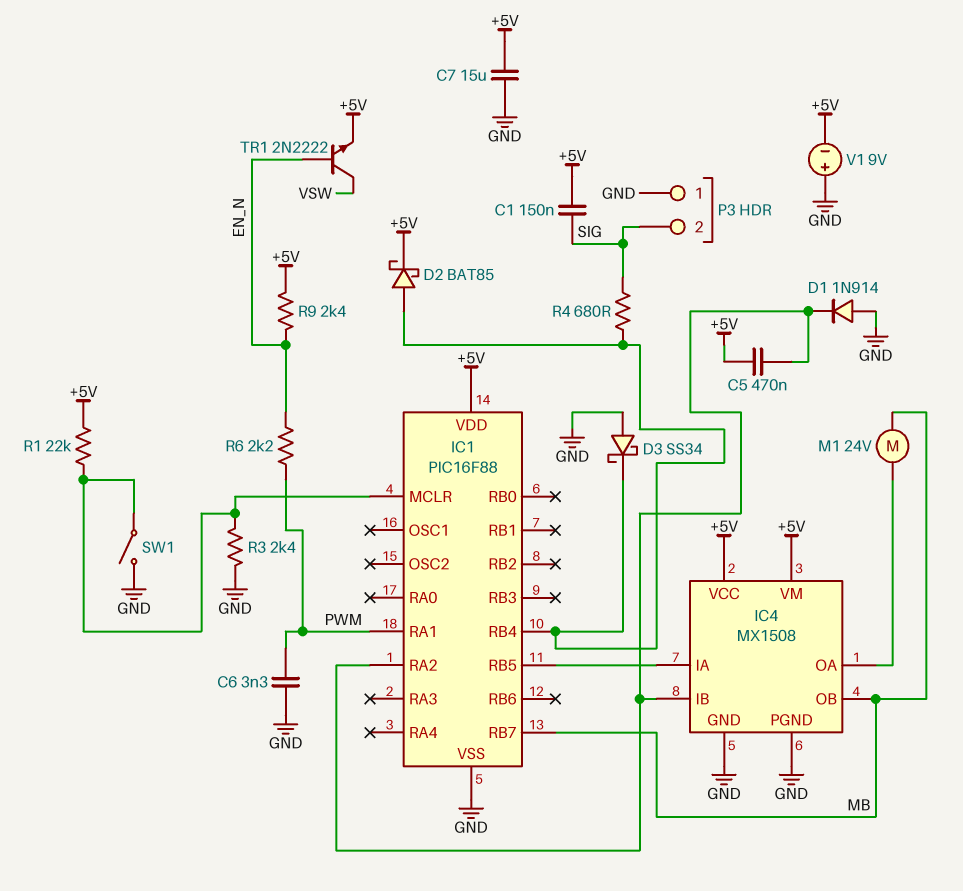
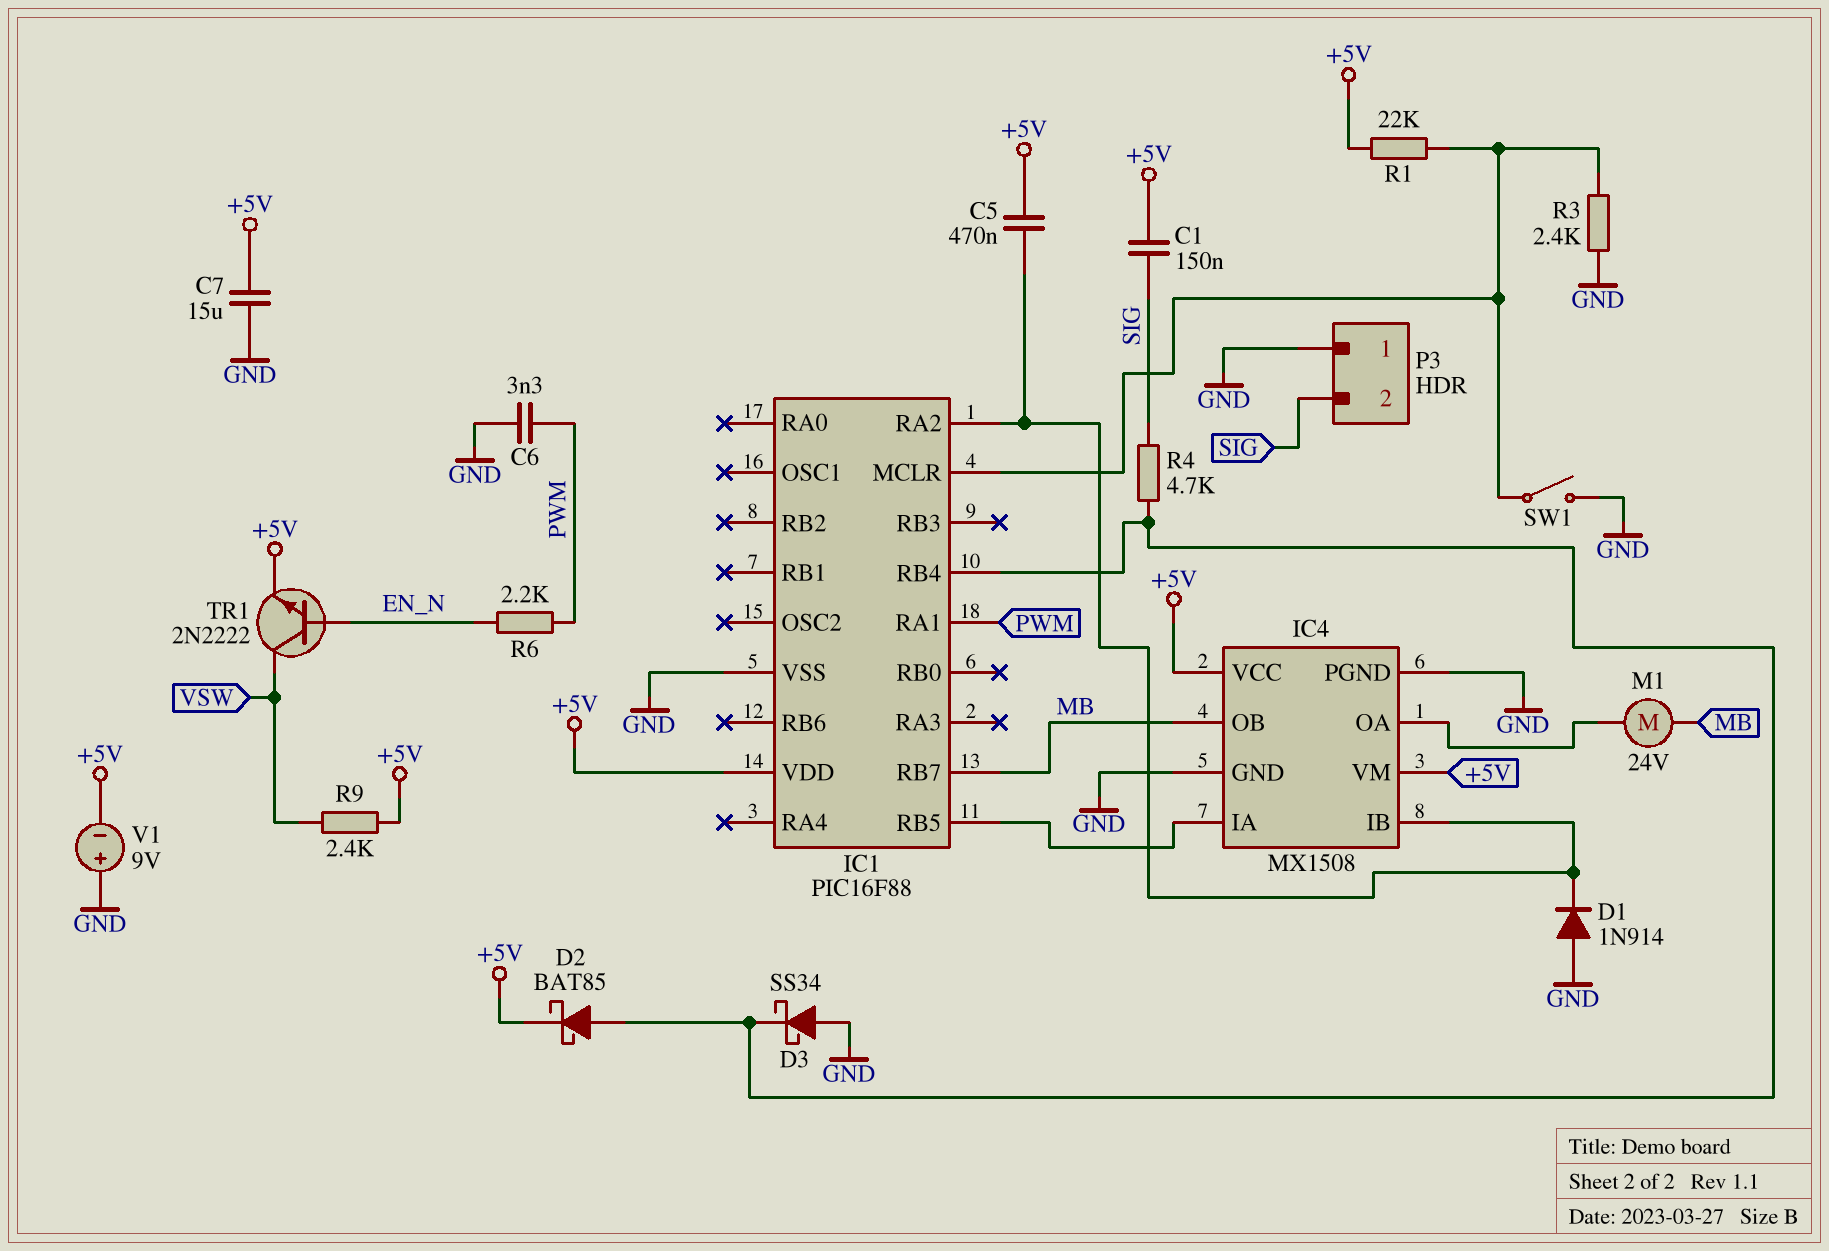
R4: 680 (IC1/RB4, SIG) -> 4.7k (IC1/RB4, SIG)
R9: 2.4k (+5V, EN_N) -> 2.4k (+5V, VSW)

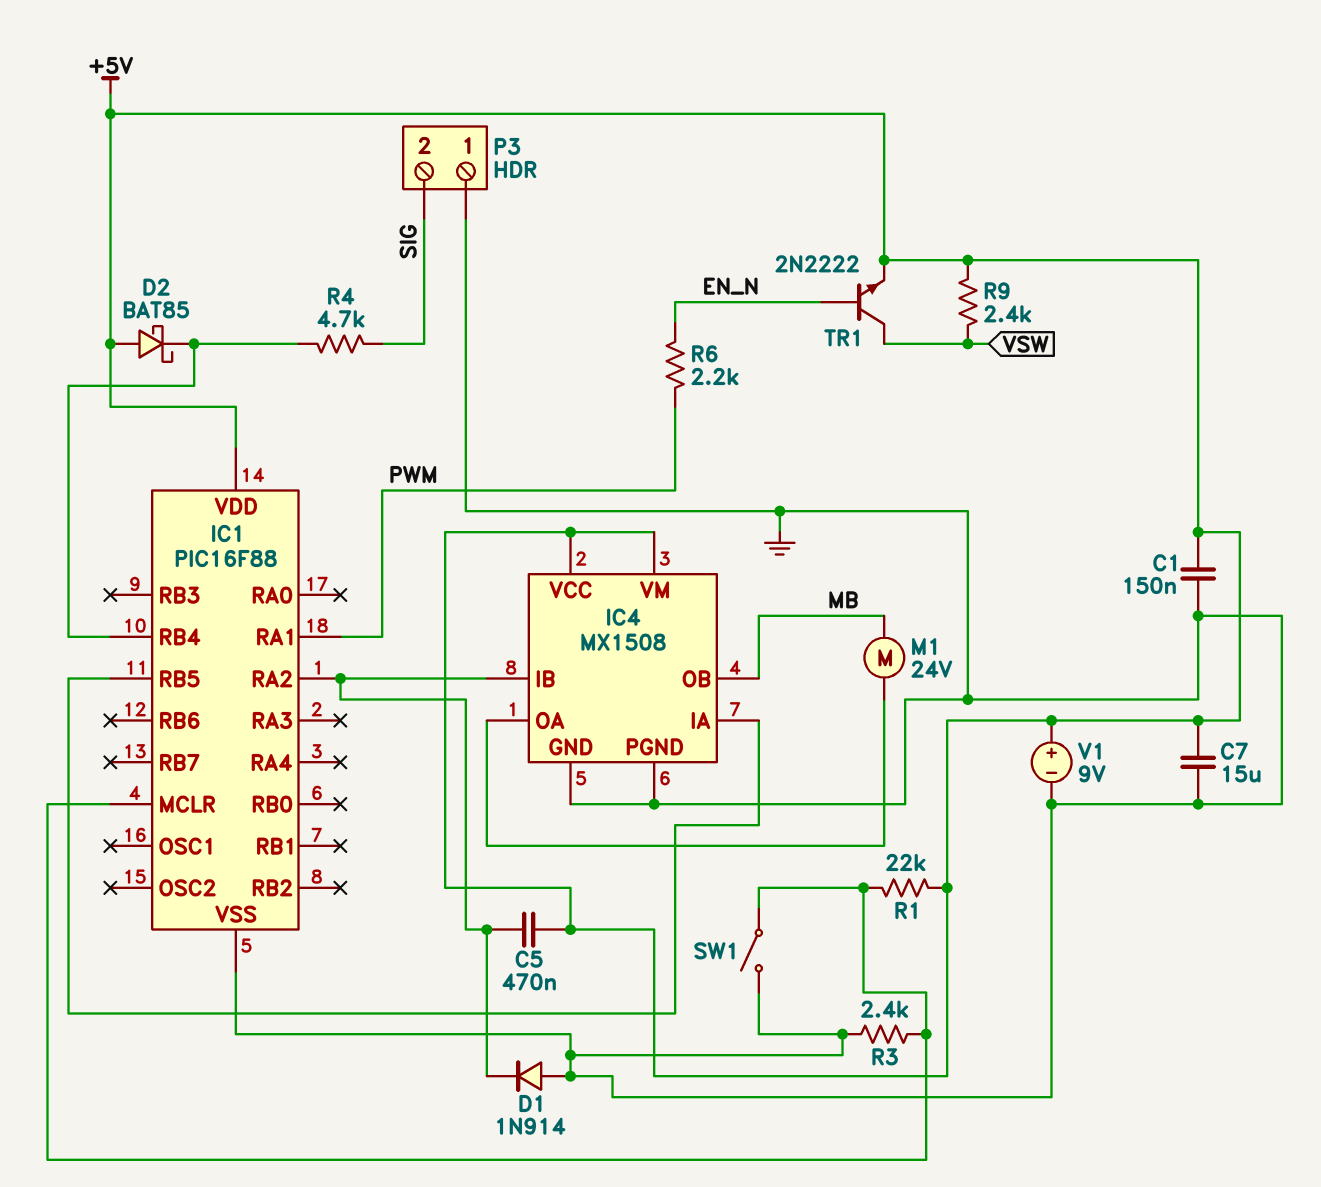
C1: 150nF (+5V, SIG) -> 150nF (+5V, GND)
C6: 3.3nF (GND, PWM) -> none
D2: schottky BAT85 (A IC1/RB4, K +5V) -> schottky BAT85 (A +5V, K IC1/RB4)
D3: schottky SS34 (A GND, K IC1/RB4) -> none
IC1 pin RB7: MB -> none
V1: 9V (plus GND, minus +5V) -> 9V (plus +5V, minus GND)

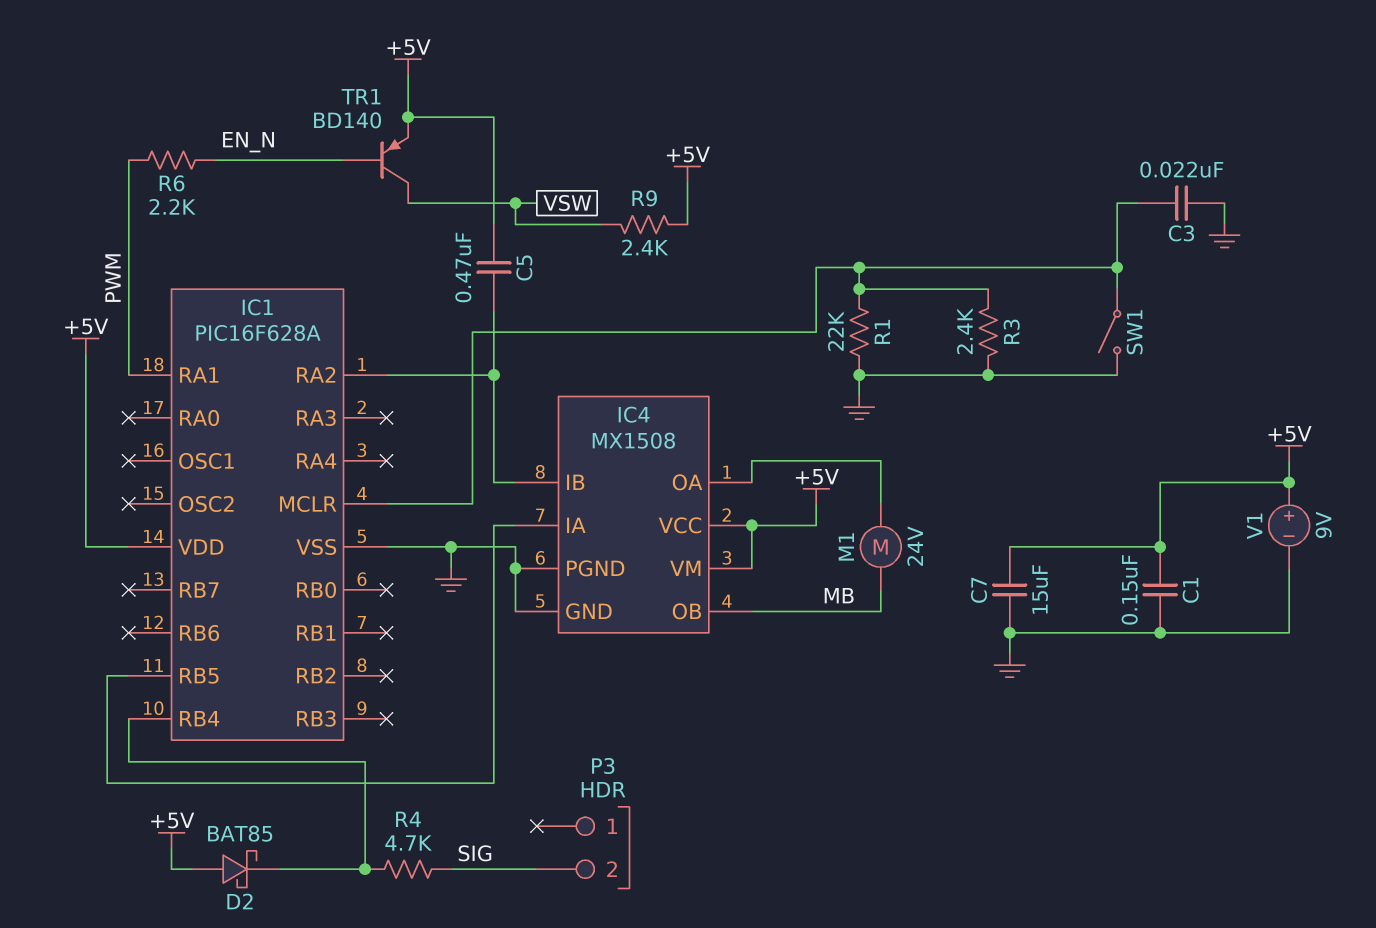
C3: none -> 22nF (GND, IC1/MCLR)
D1: diode 1N914 (A GND, K IC1/RA2) -> none
IC1: PIC16F88 -> PIC16F628A
P3 pin 1: GND -> none
R1: 22k (+5V, IC1/MCLR) -> 22k (GND, IC1/MCLR)
TR1: NPN 2N2222 (B EN_N, C VSW, E +5V) -> PNP BD140 (B EN_N, C VSW, E +5V)

